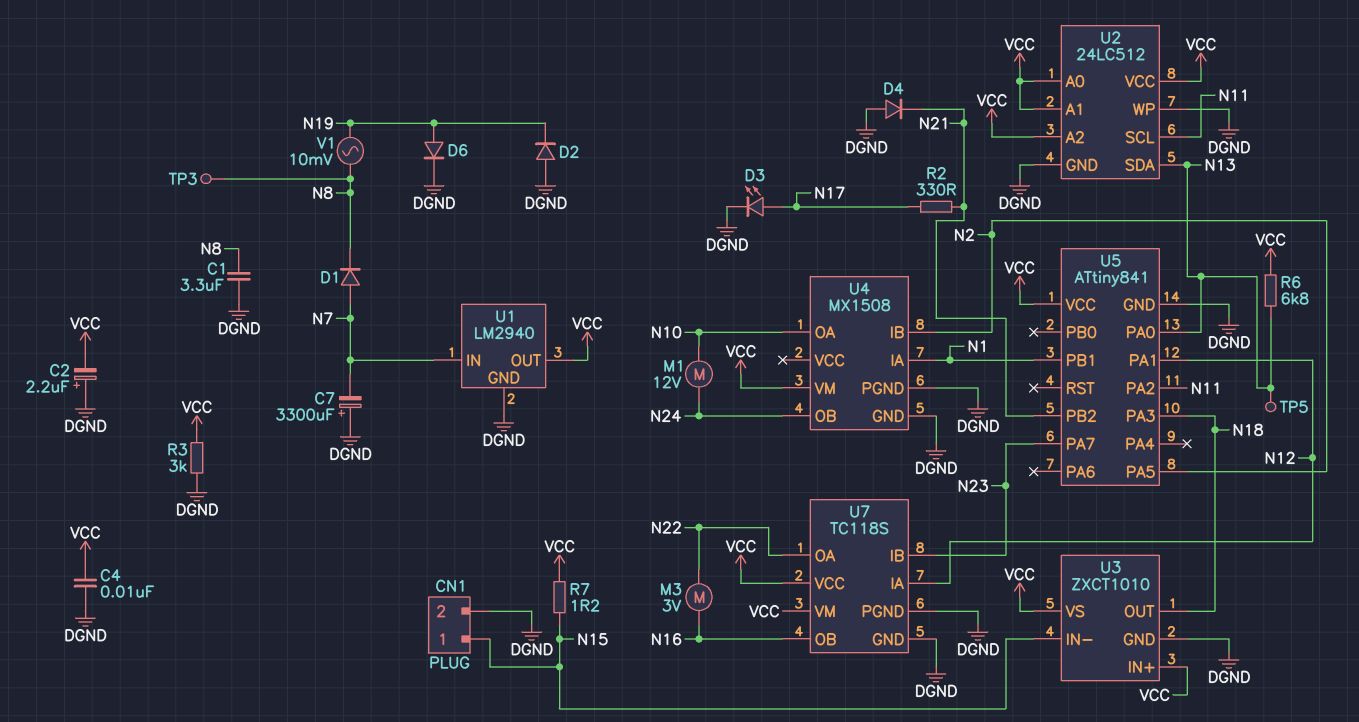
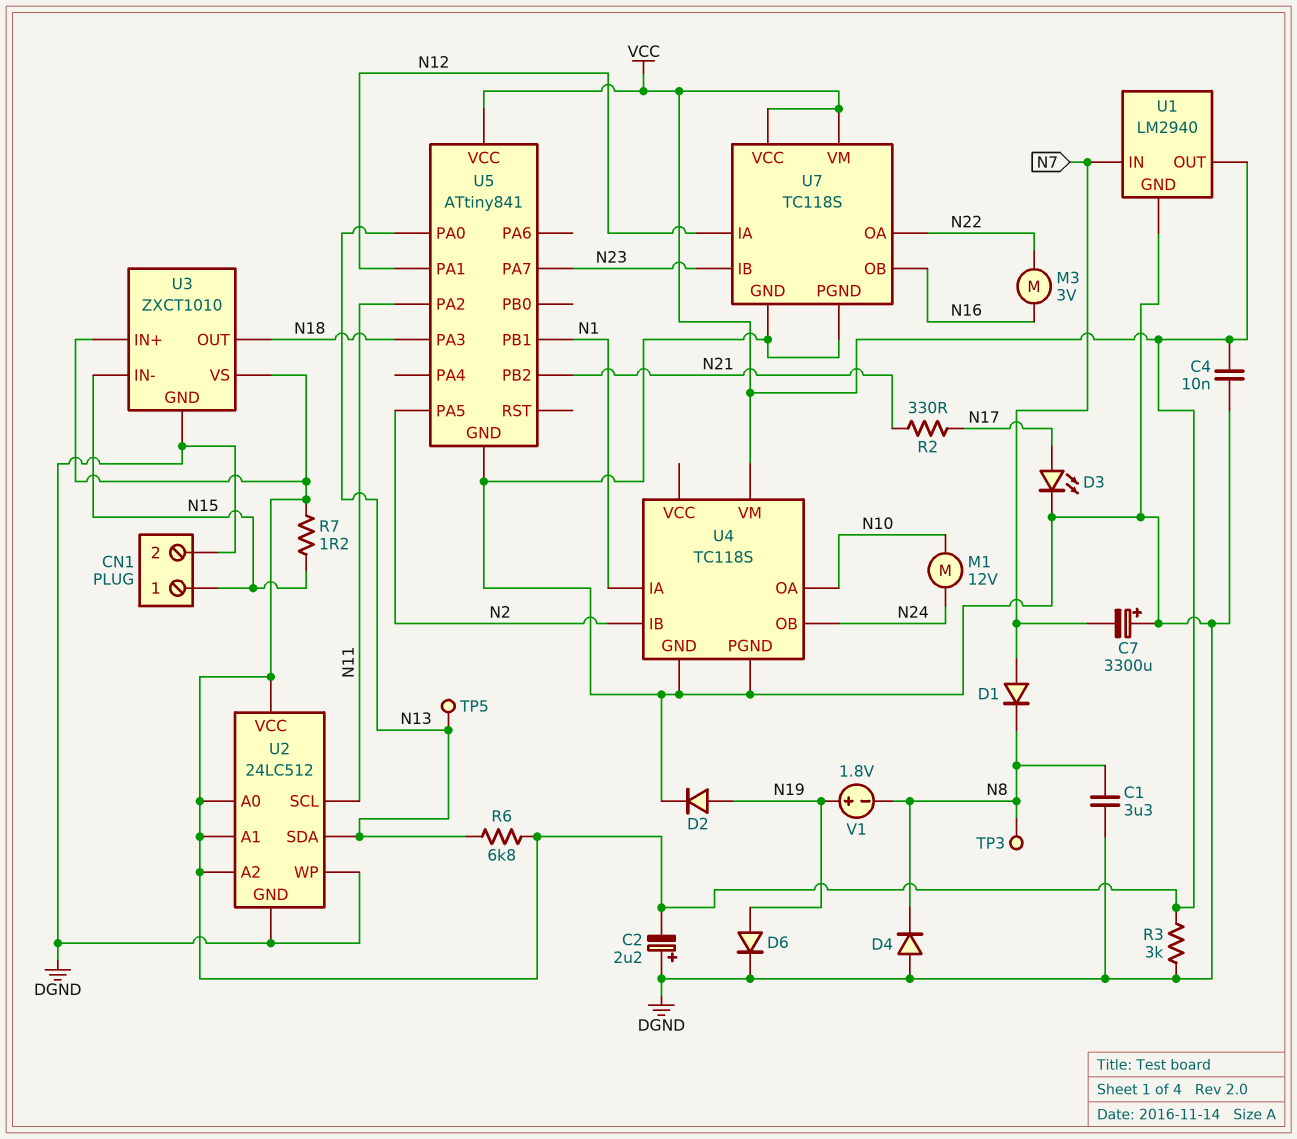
D2: diode (A DGND, K N19) -> diode (A N19, K DGND)
D4: diode (A DGND, K N21) -> diode (A DGND, K N8)
U4: MX1508 -> TC118S
V1: AC 10mV (N8, N19) -> 1.8V (plus N19, minus N8)

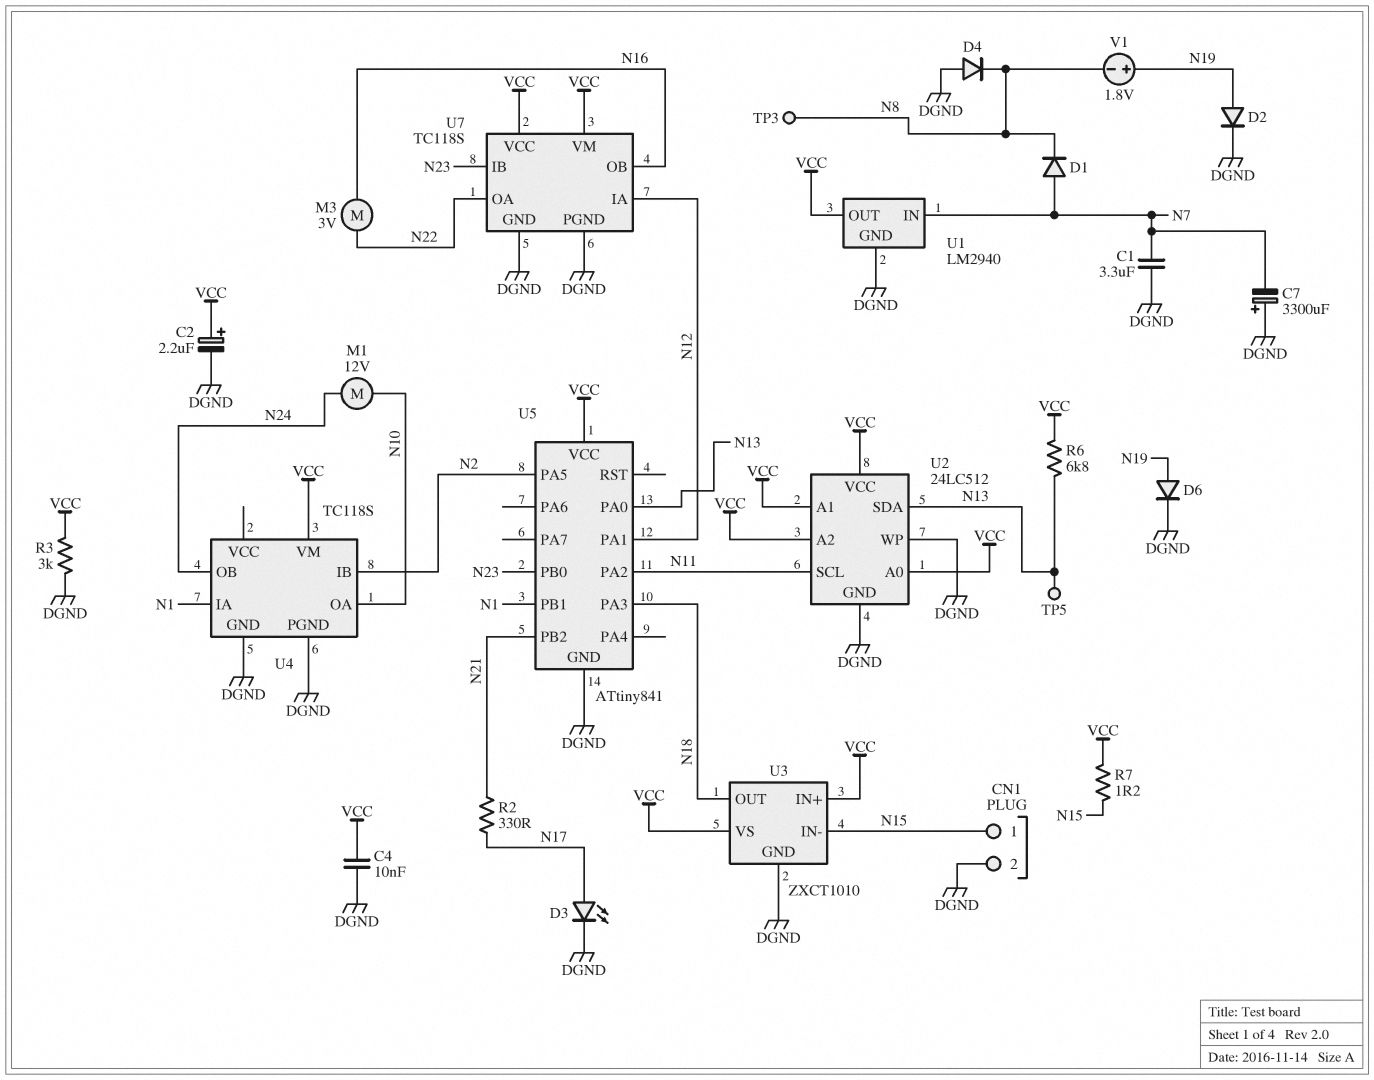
C1: 3.3uF (DGND, N8) -> 3.3uF (DGND, N7)
C2: 2.2uF (plus DGND, minus VCC) -> 2.2uF (plus VCC, minus DGND)
U5 pin PA7: N23 -> none
U5 pin PB0: none -> N23

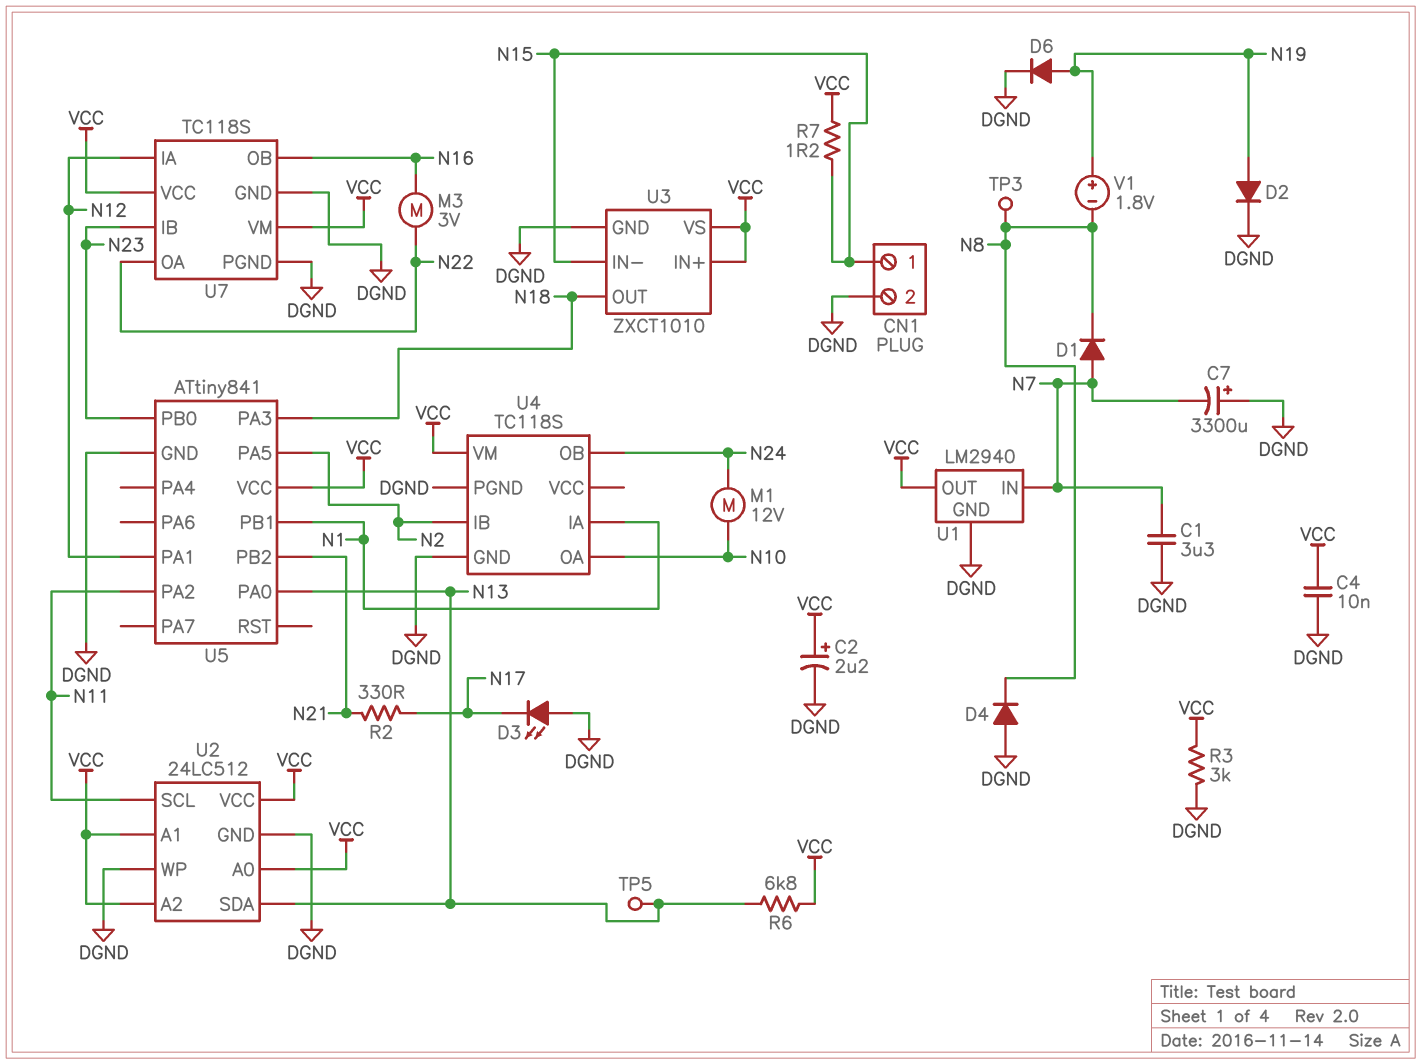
D3: LED (A N17, K DGND) -> LED (A DGND, K N17)

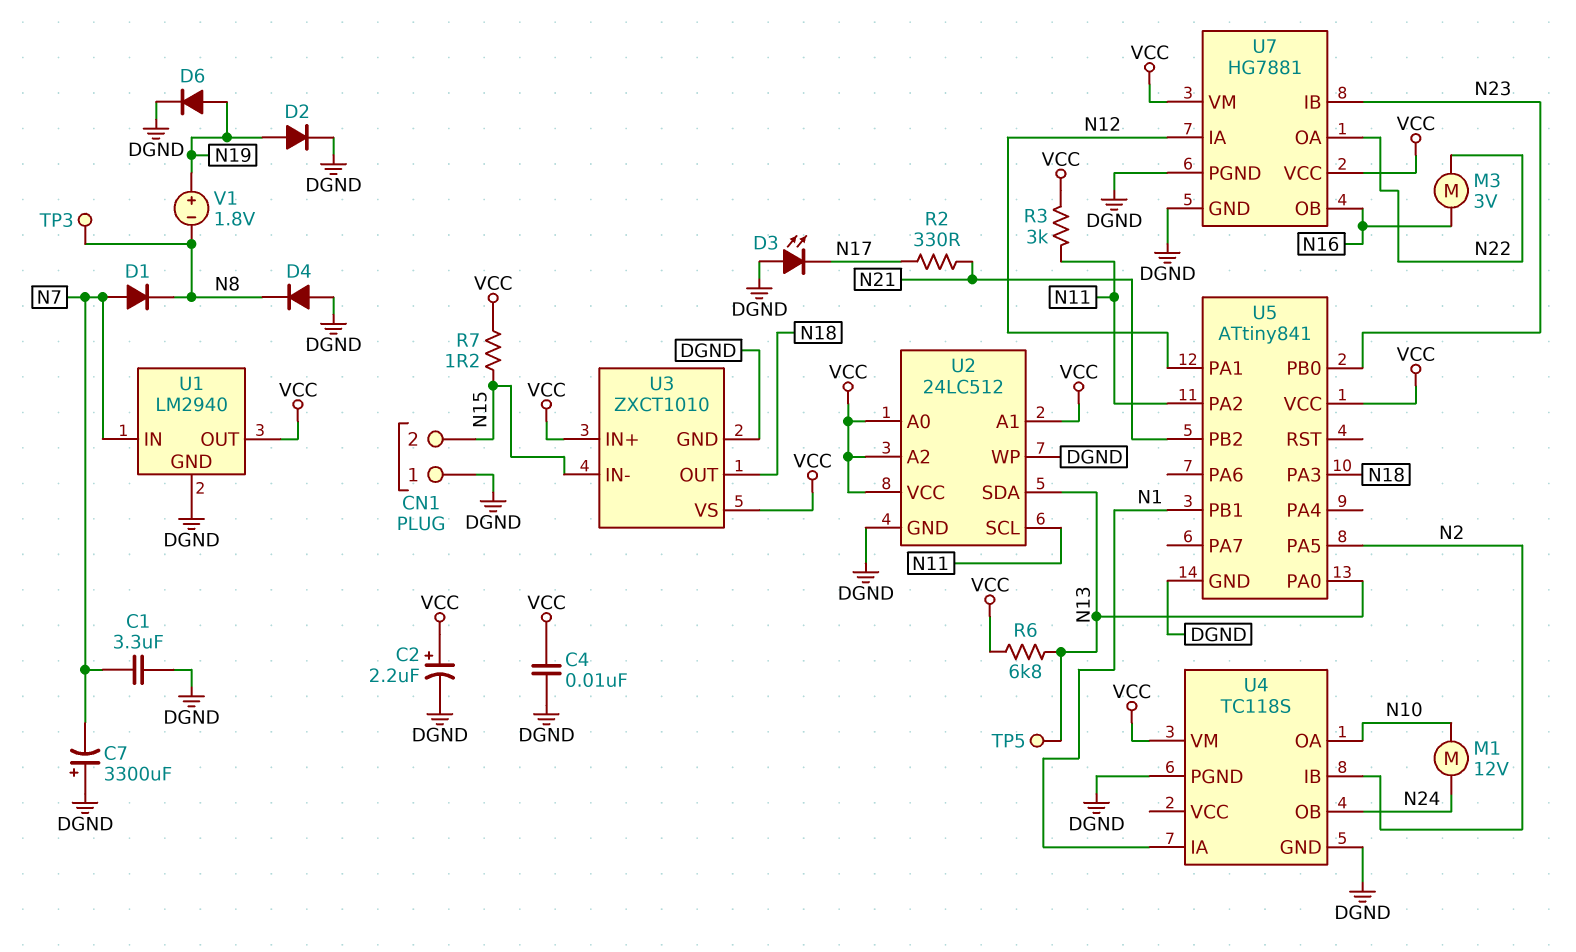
CN1 pin 1: N15 -> DGND
CN1 pin 2: DGND -> N15
R3: 3k (DGND, VCC) -> 3k (N11, VCC)
U7: TC118S -> HG7881

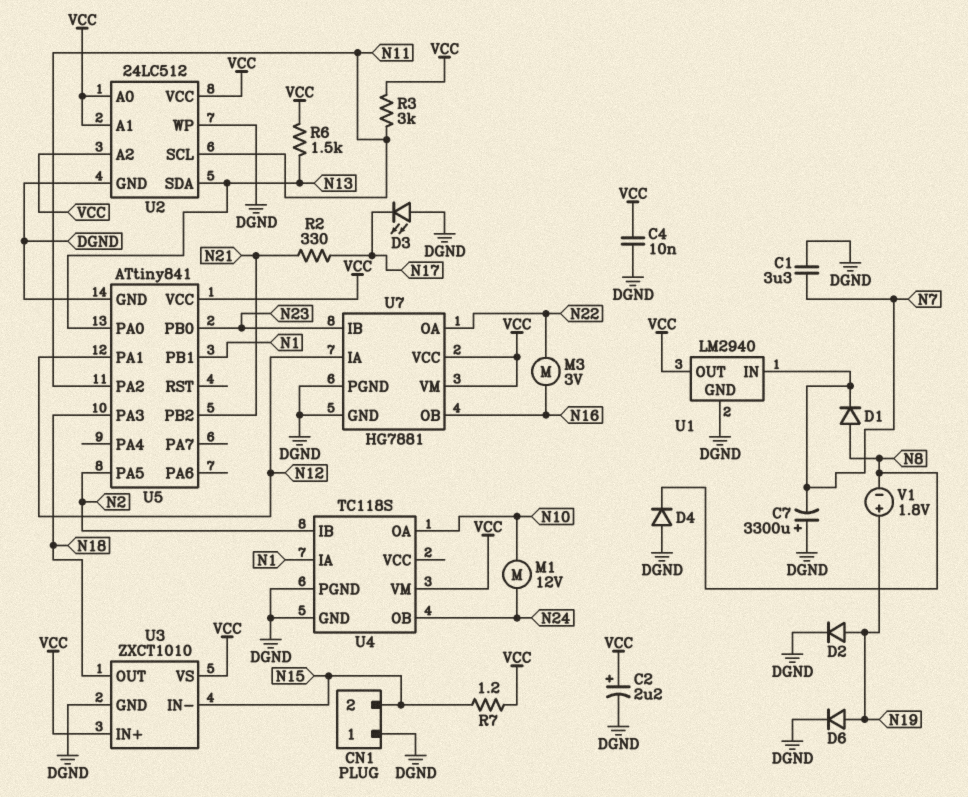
D1: diode (A N7, K N8) -> diode (A N8, K N7)
R6: 6.8k (N13, VCC) -> 1.5k (N13, VCC)
TP3: test point (N8) -> none
TP5: test point (N13) -> none

